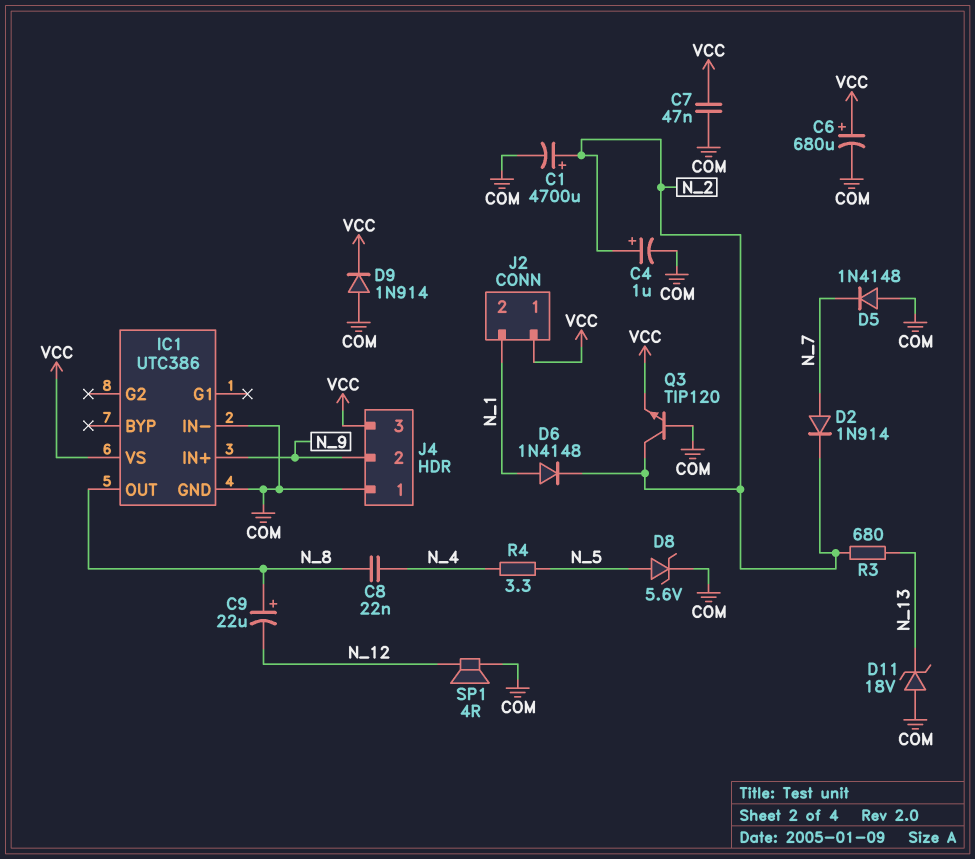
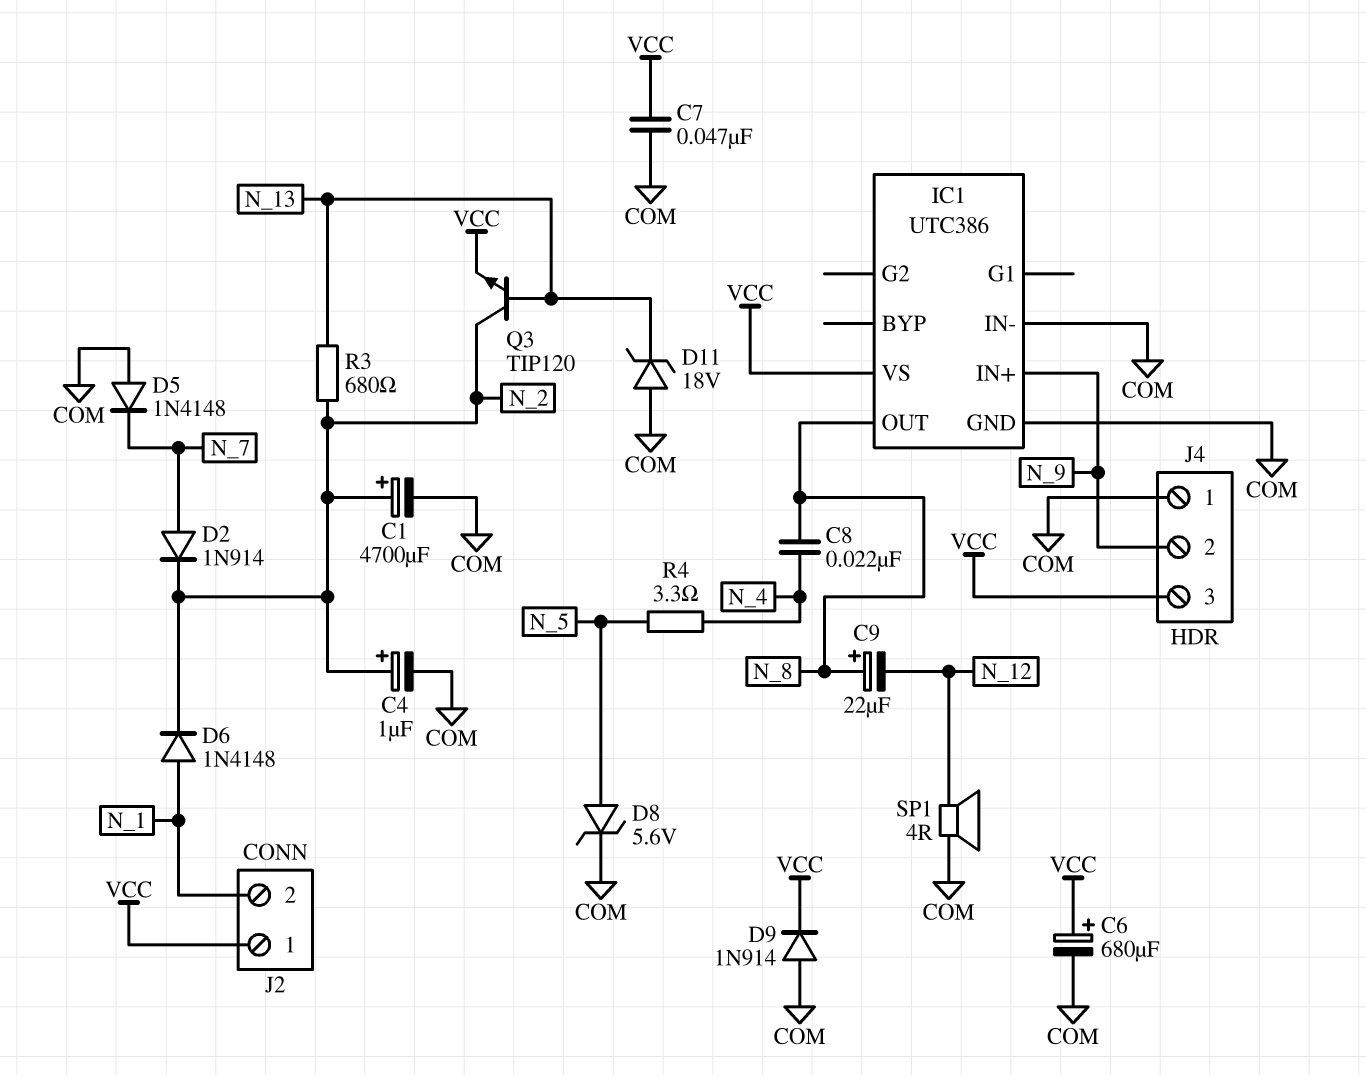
Q3: NPN TIP120 (B COM, C N_2, E VCC) -> NPN TIP120 (B N_13, C N_2, E VCC)

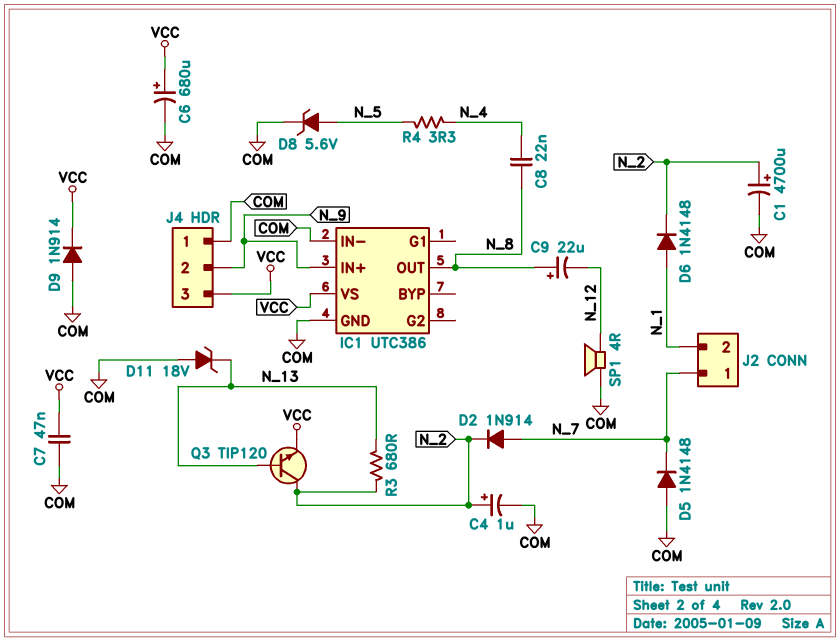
J2 pin 1: VCC -> N_7

